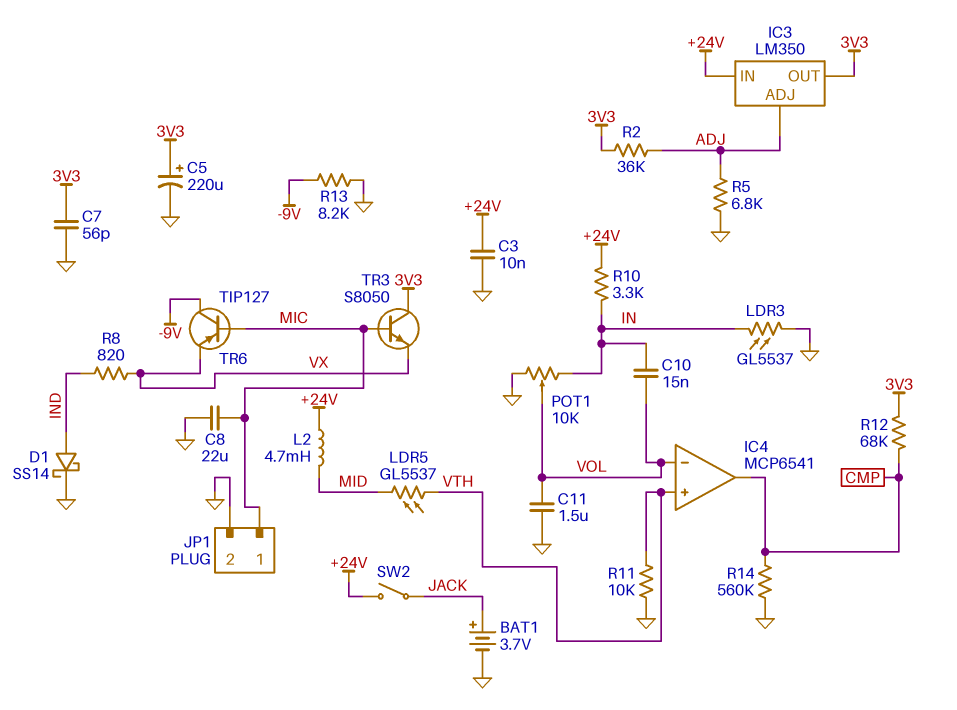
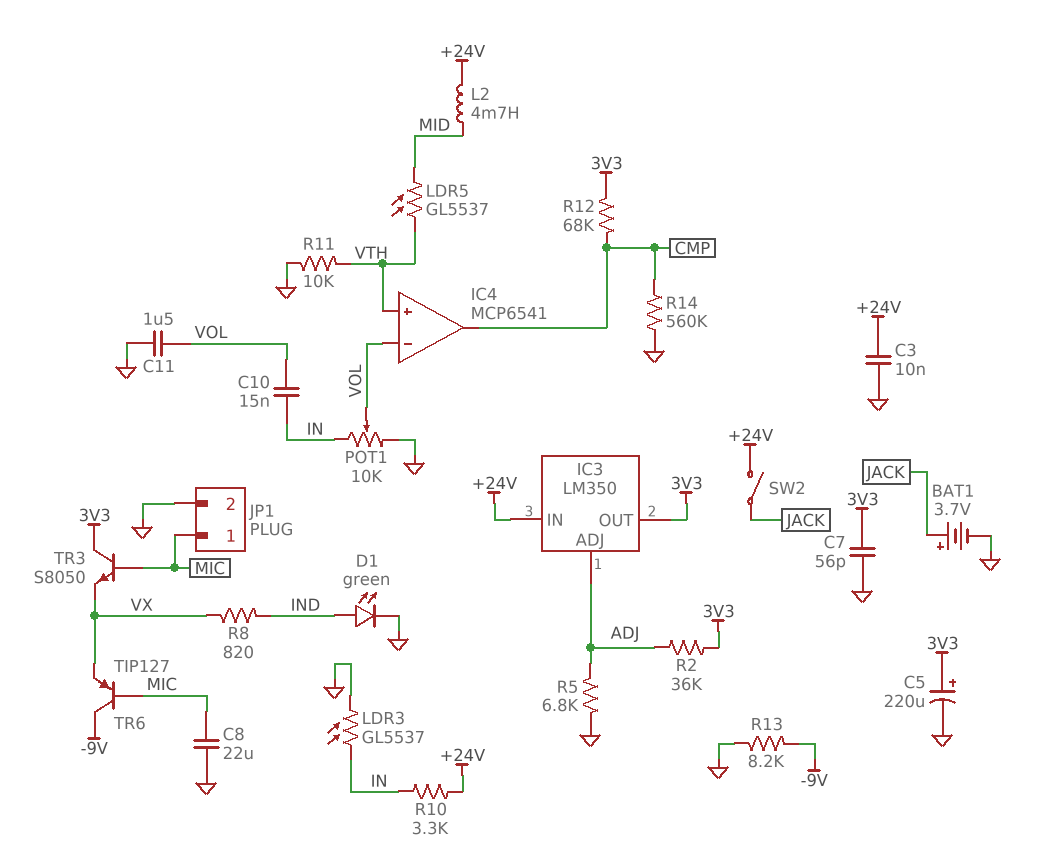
D1: schottky SS14 (A IND, K GND) -> LED green (A IND, K GND)

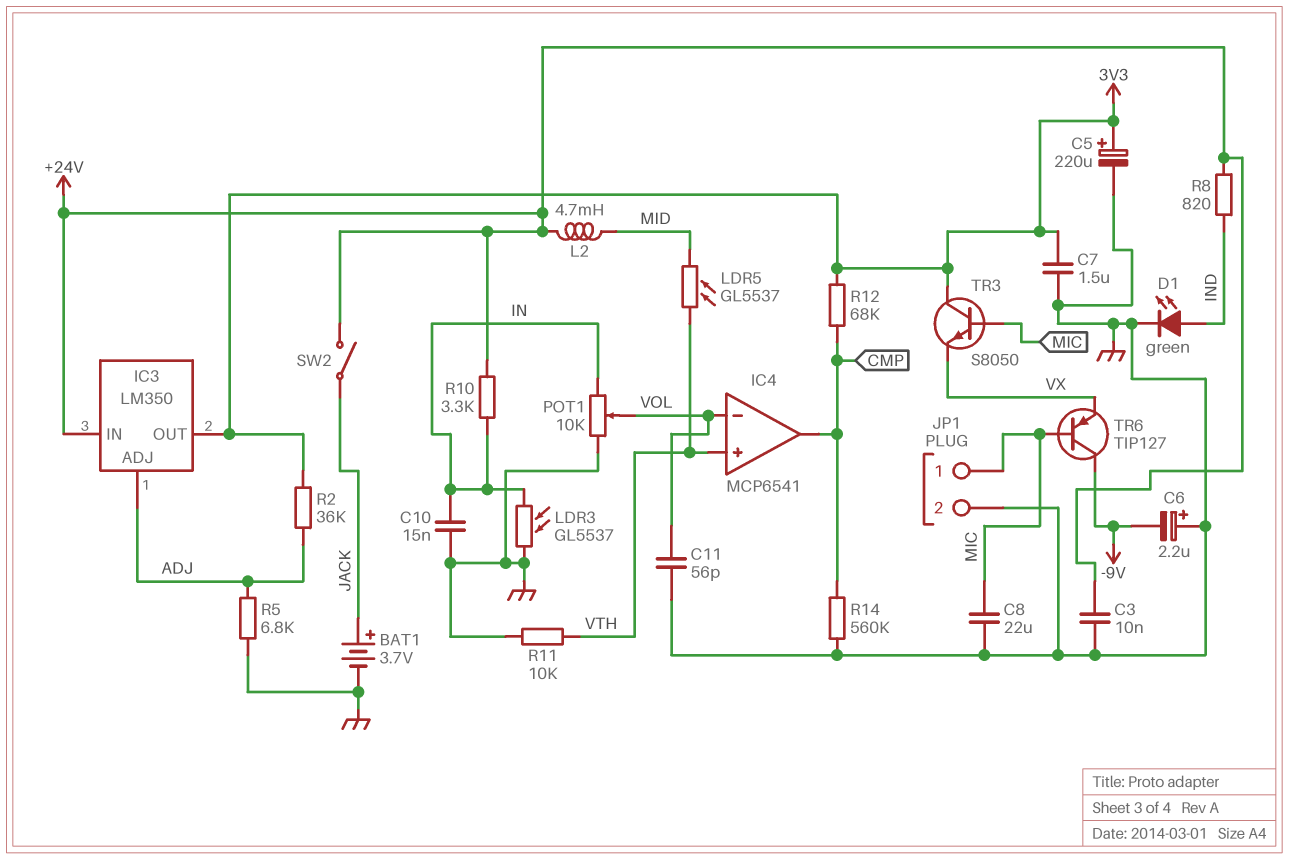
C6: none -> 2.2uF (plus GND, minus -9V)
C7: 56pF (3V3, GND) -> 1.5uF (3V3, GND)
C10: 15nF (IN, VOL) -> 15nF (GND, IN)
C11: 1.5uF (GND, VOL) -> 56pF (GND, VOL)
R8: 820 (IND, VX) -> 820 (+24V, IND)
R13: 8.2k (-9V, GND) -> none

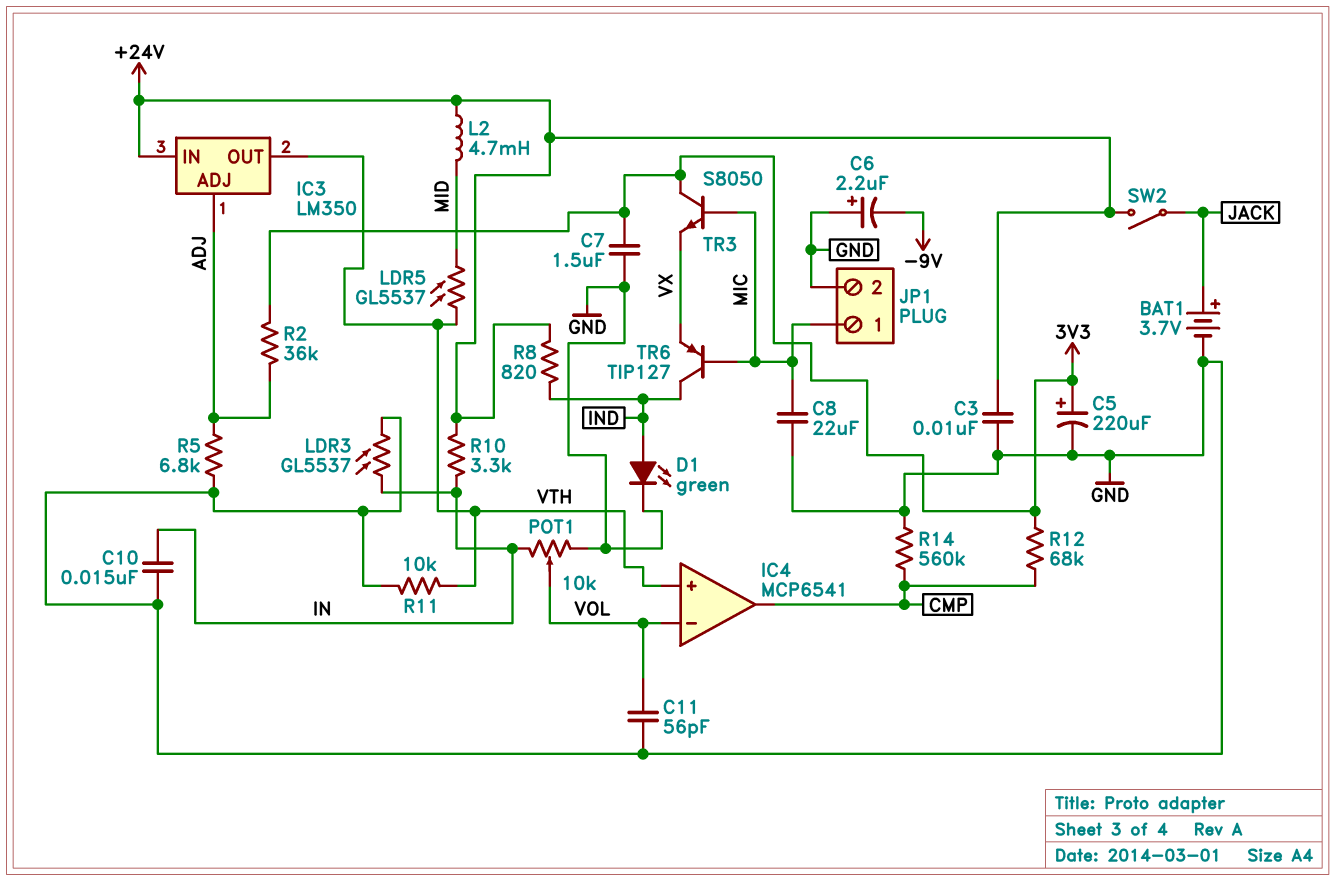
IC3 pin OUT: 3V3 -> VTH
TR6: PNP TIP127 (B MIC, C -9V, E VX) -> PNP TIP127 (B MIC, C IND, E VX)

